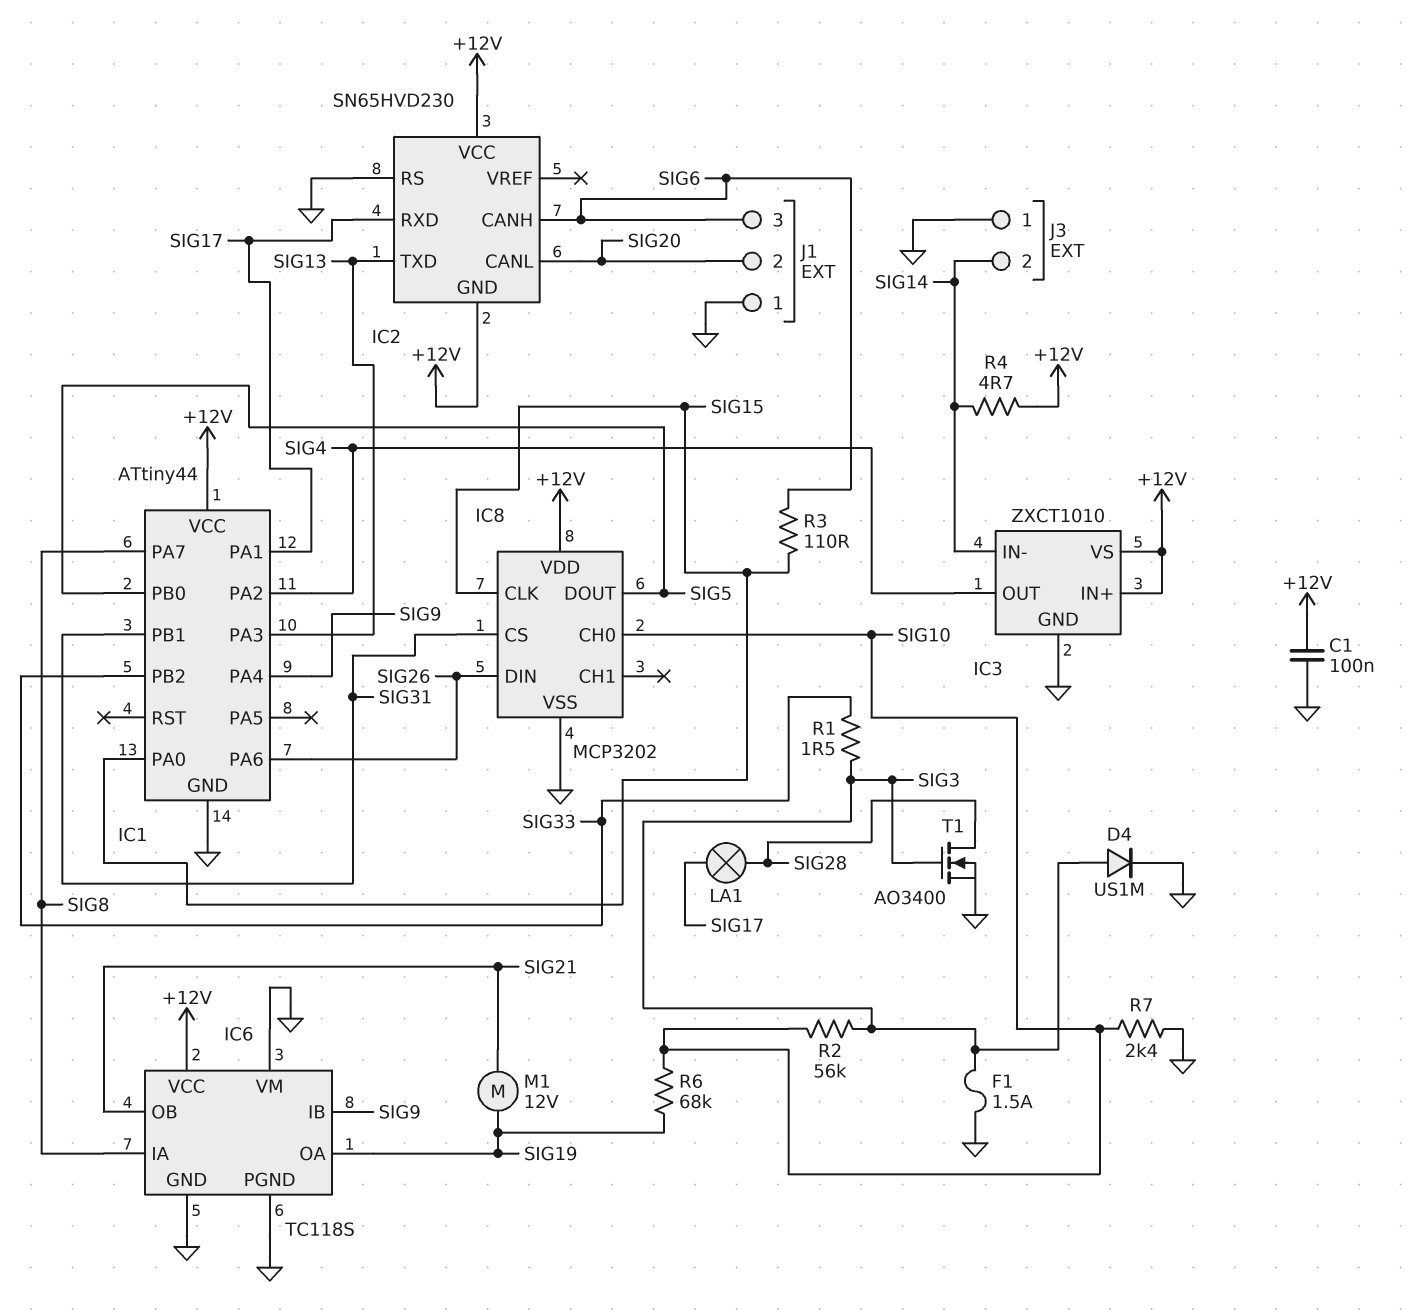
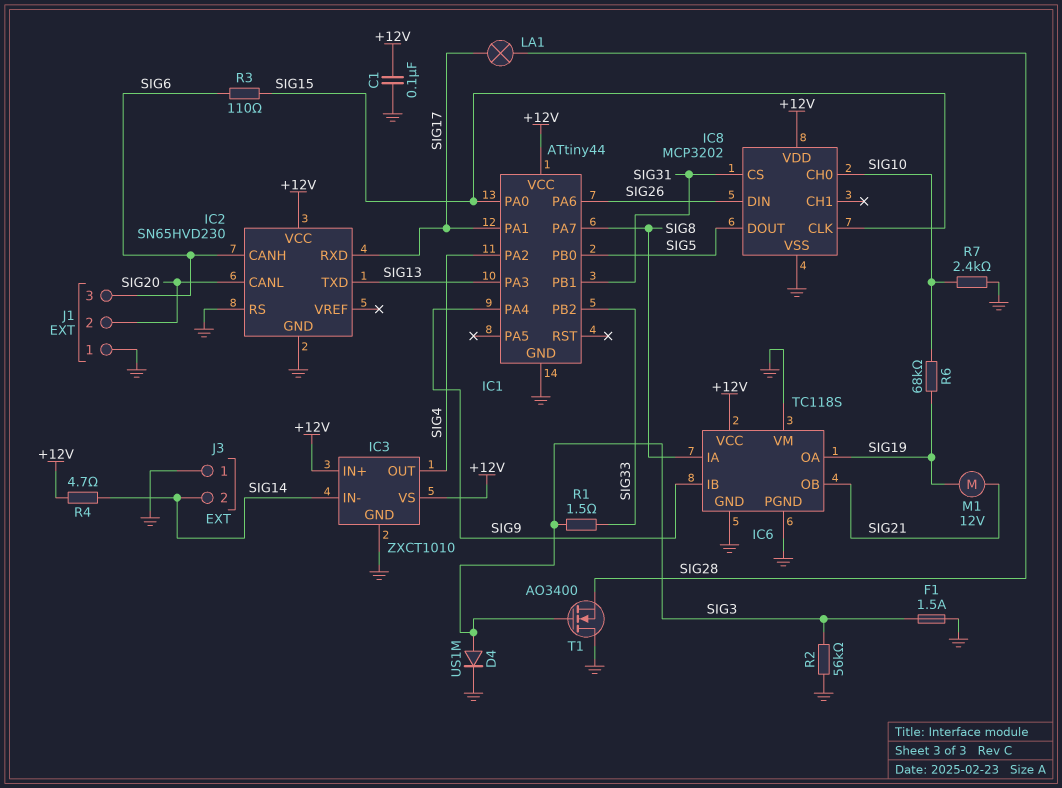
IC2 pin GND: +12V -> GND
R2: 56k (SIG3, SIG10) -> 56k (GND, SIG3)
T1: NMOS AO3400 (G SIG3, D SIG28, S GND) -> NMOS AO3400 (G SIG3, D GND, S SIG28)

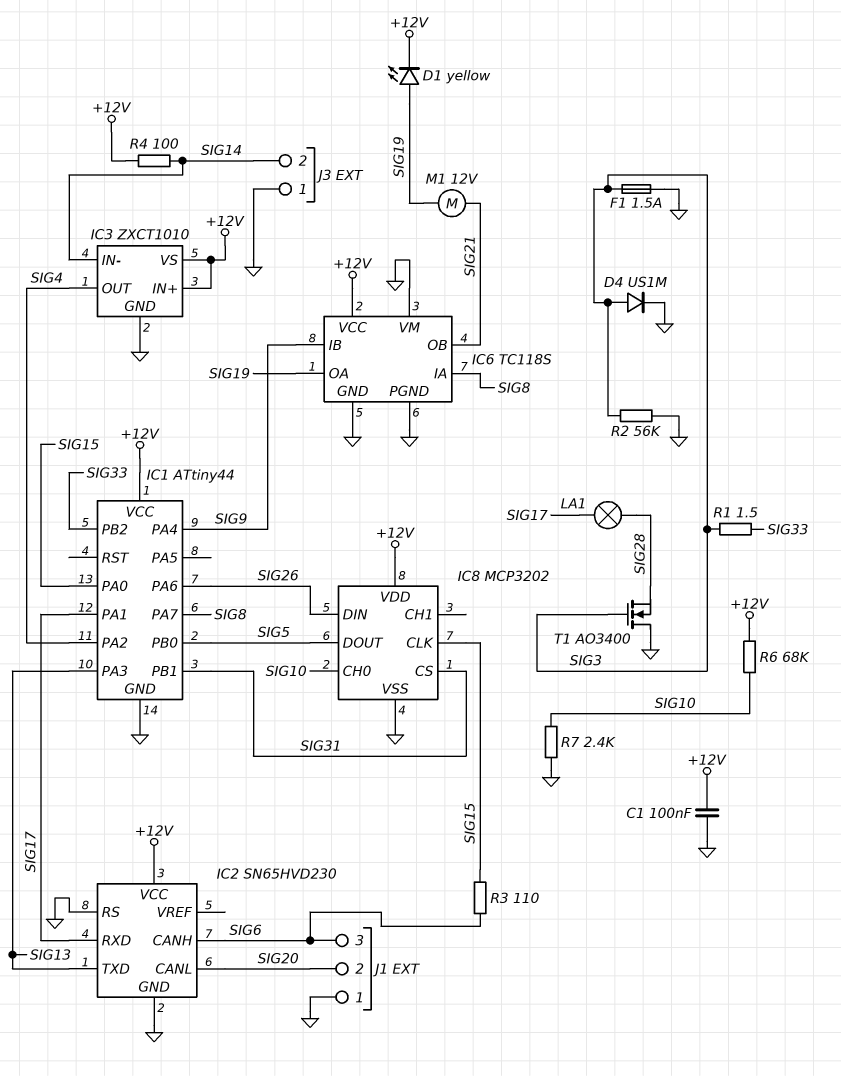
D1: none -> LED yellow (A SIG19, K +12V)
R4: 4.7 (+12V, SIG14) -> 100 (+12V, SIG14)
R6: 68k (SIG10, SIG19) -> 68k (+12V, SIG10)

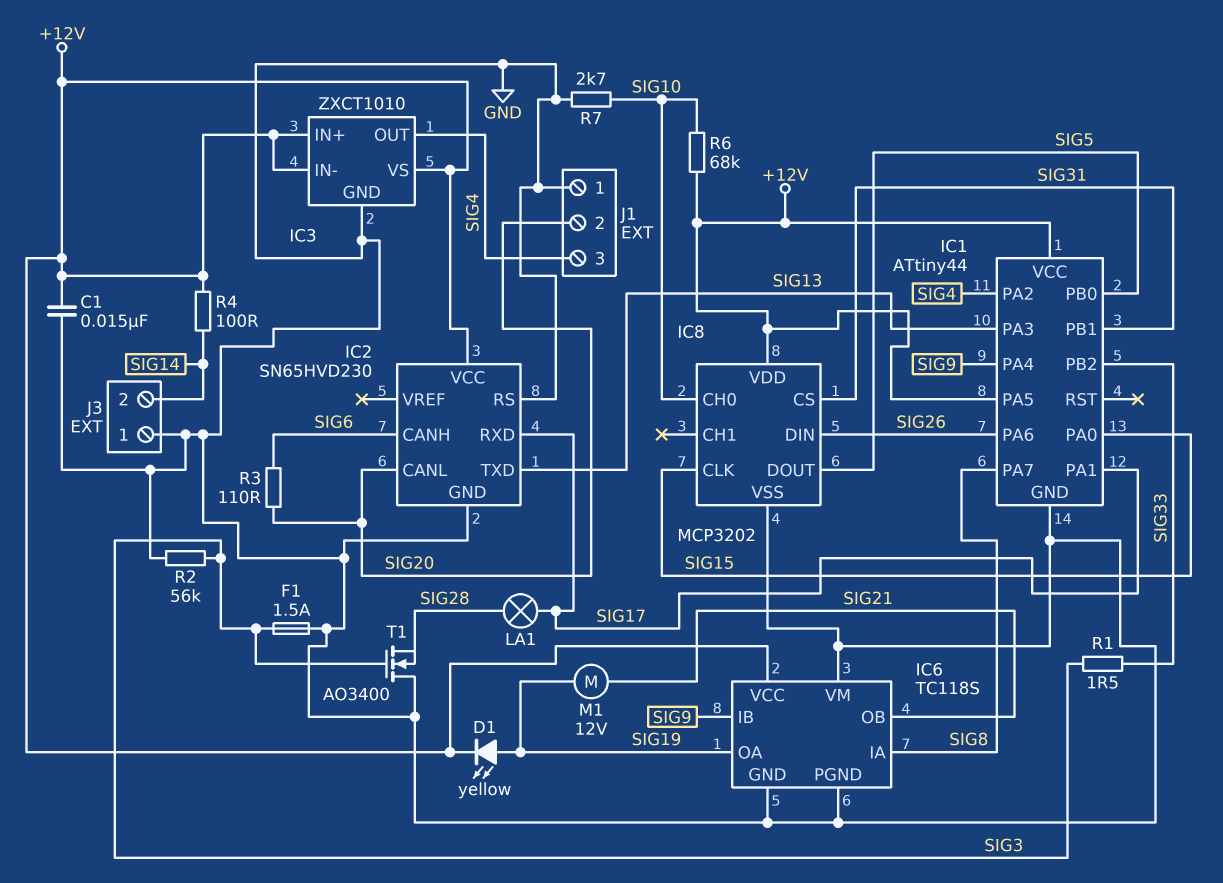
C1: 100nF (+12V, GND) -> 15nF (+12V, GND)
D4: diode US1M (A SIG3, K GND) -> none
IC1 pin PA5: none -> +12V
IC3 pin IN-: SIG14 -> +12V
J1 pin 3: SIG6 -> SIG4
R3: 110 (SIG6, SIG15) -> 110 (SIG6, SIG20)
R7: 2.4k (GND, SIG10) -> 2.7k (GND, SIG10)

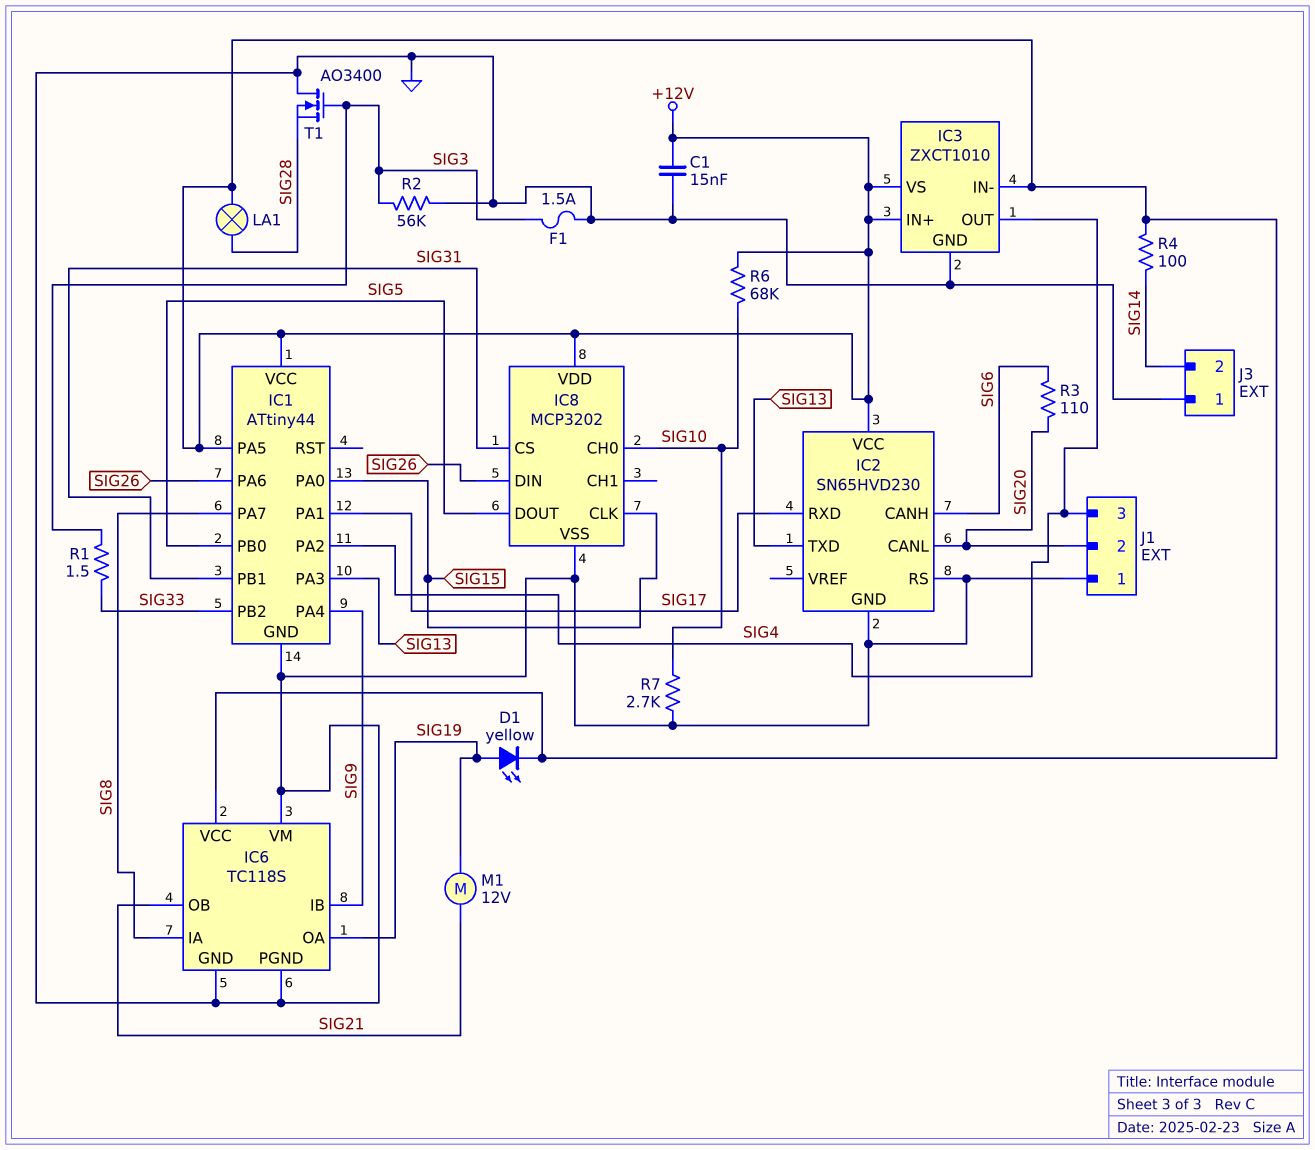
LA1: lamp (SIG17, SIG28) -> lamp (+12V, SIG28)

